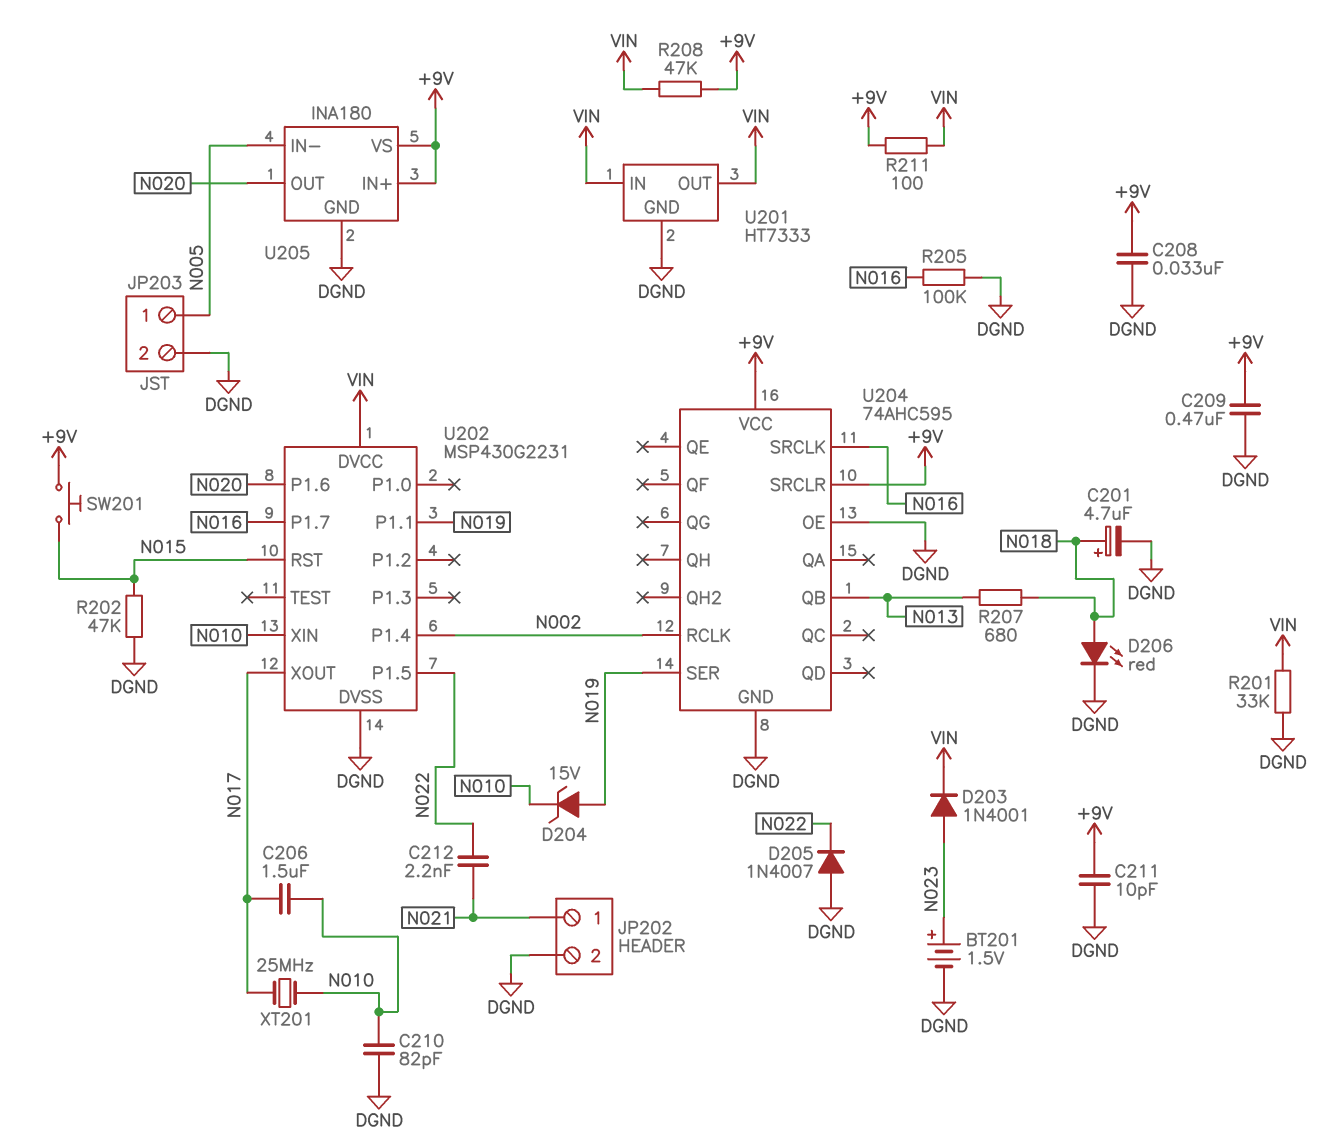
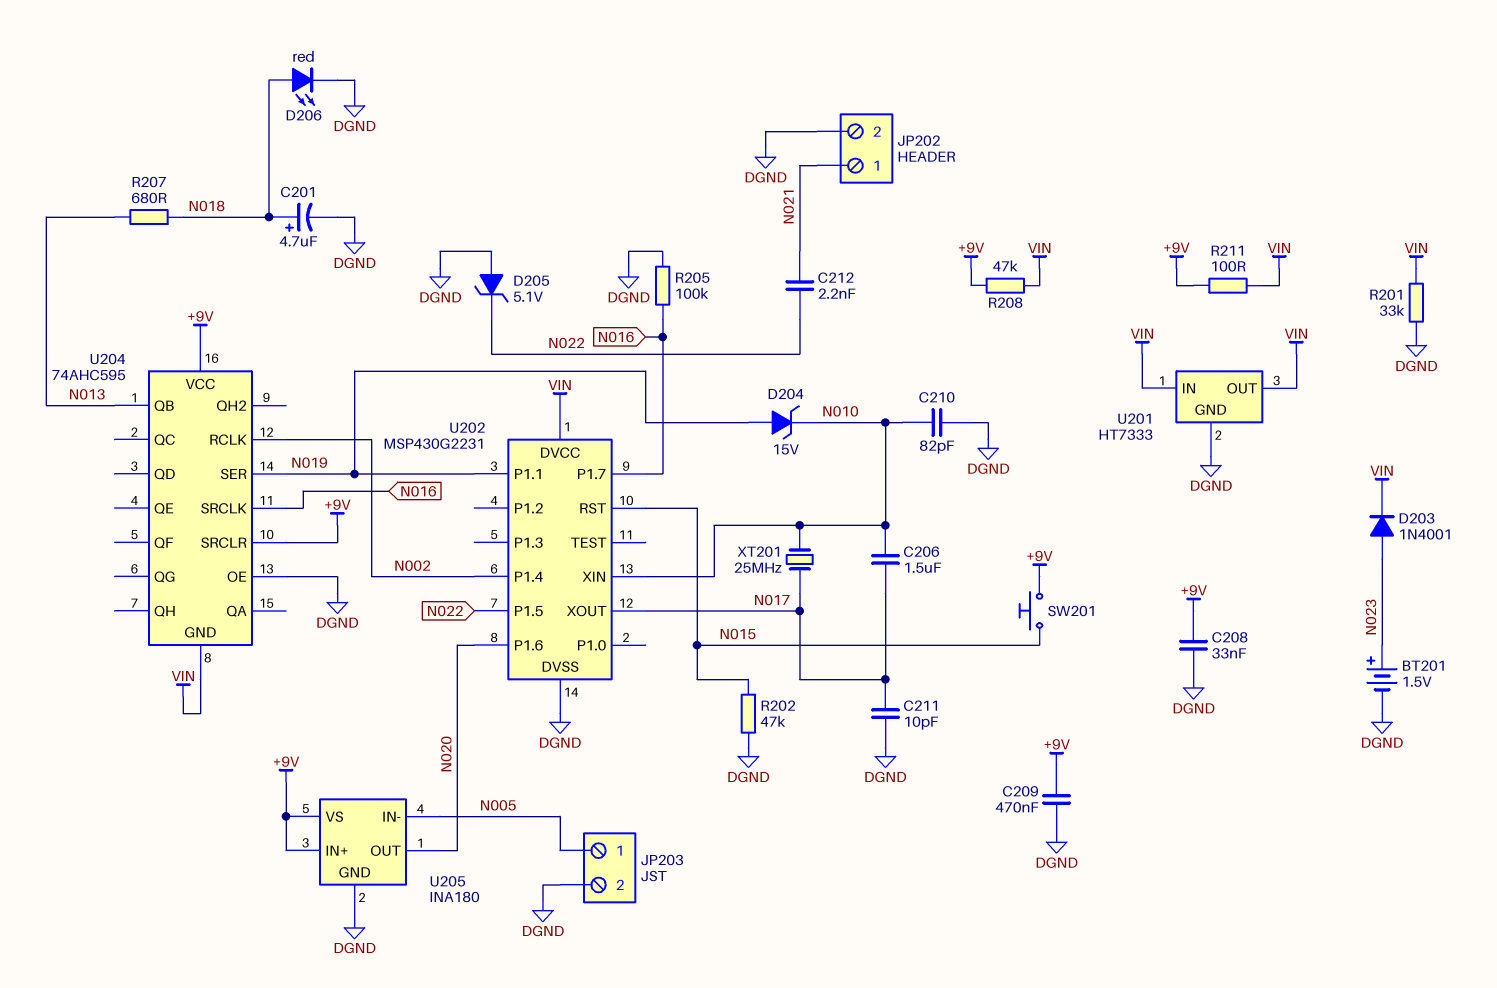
C211: 10pF (+9V, DGND) -> 10pF (DGND, N017)
D205: diode 1N4007 (A DGND, K N022) -> zener 5.1V (A DGND, K N022)
U204 pin GND: DGND -> VIN

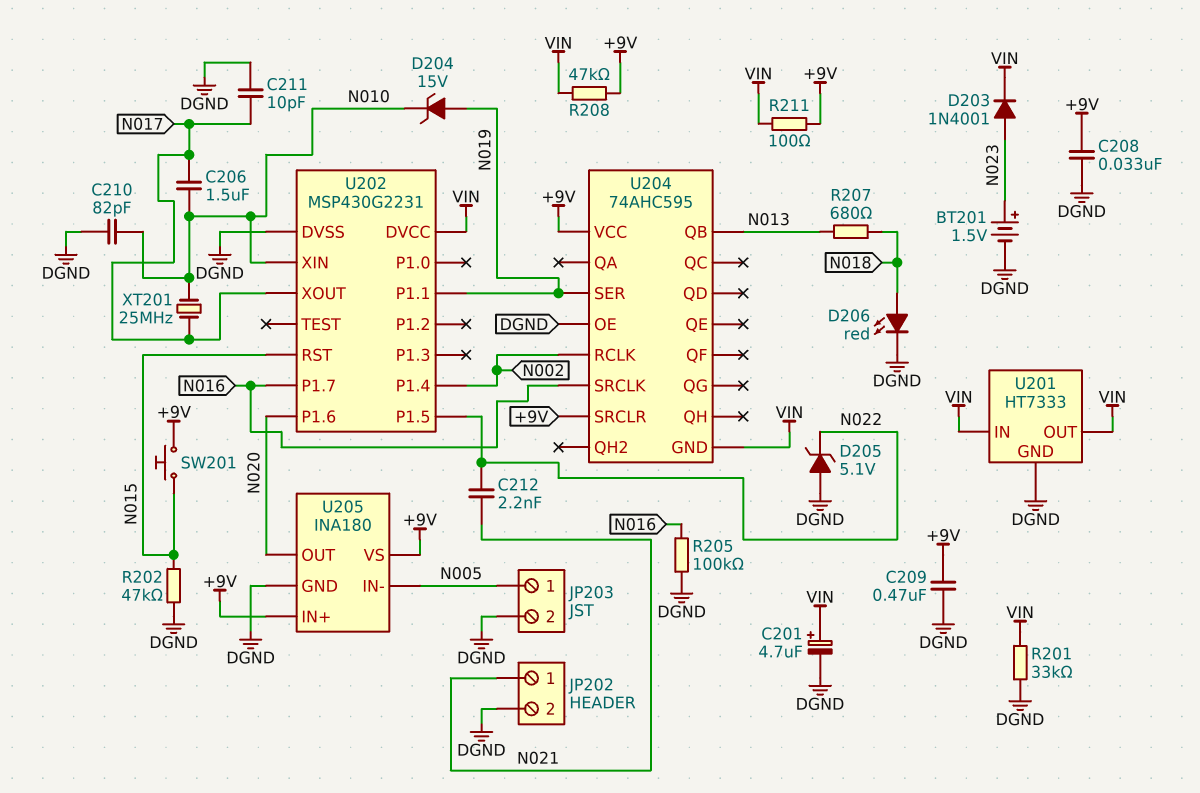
C201: 4.7uF (plus N018, minus DGND) -> 4.7uF (plus VIN, minus DGND)

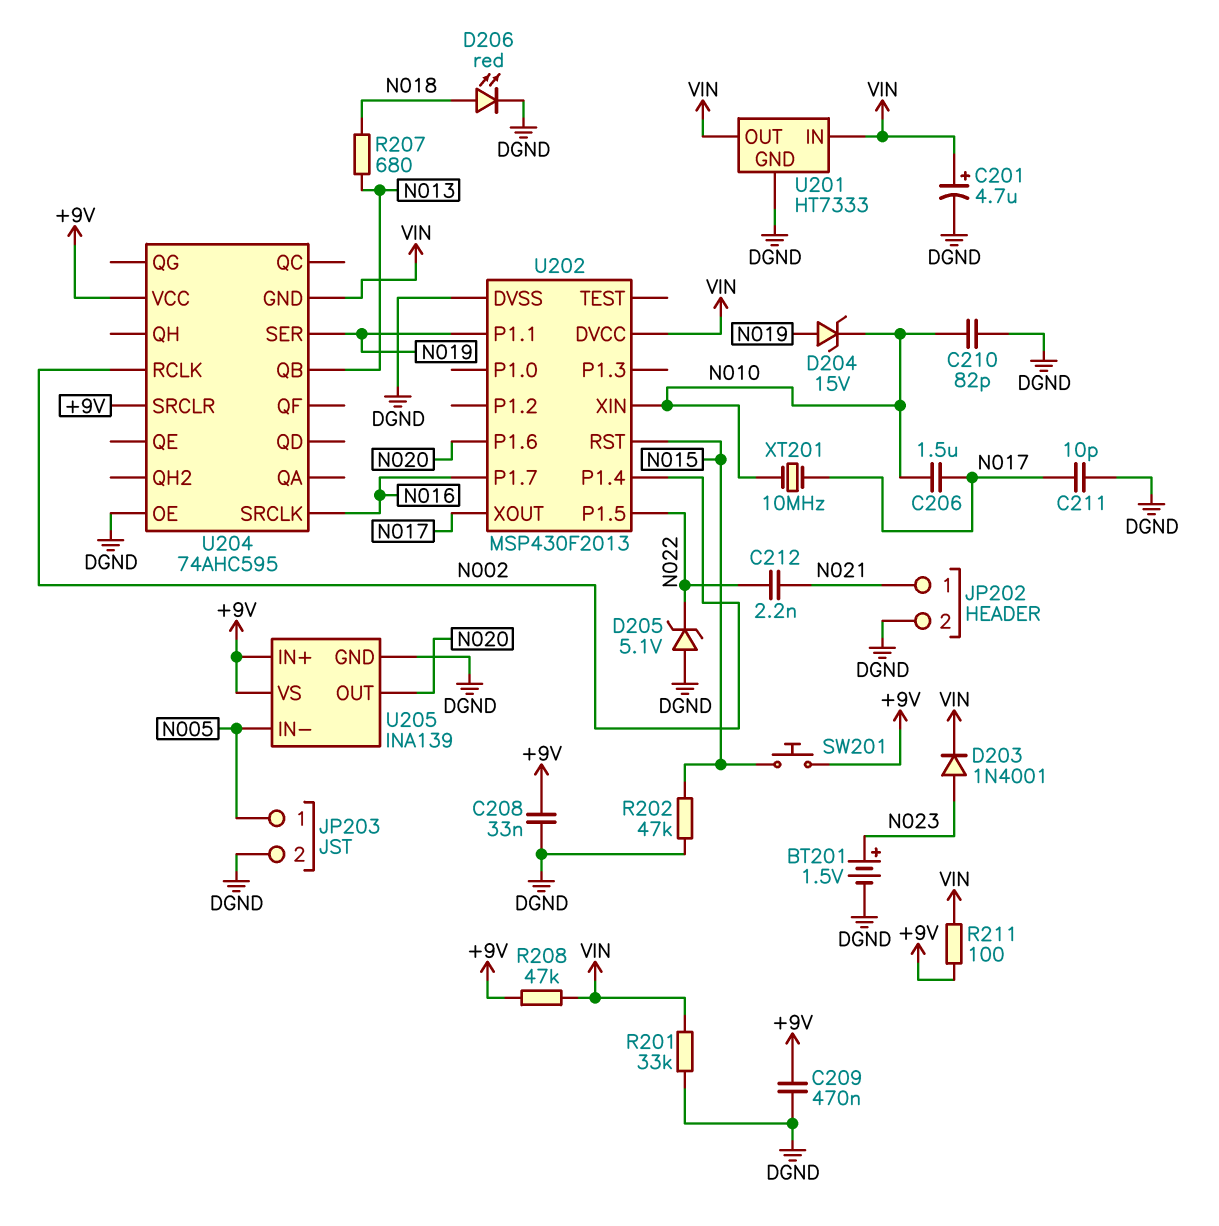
R205: 100k (DGND, N016) -> none
U202: MSP430G2231 -> MSP430F2013
U205: INA180 -> INA139
XT201: 25MHz (N010, N017) -> 10MHz (N010, N017)

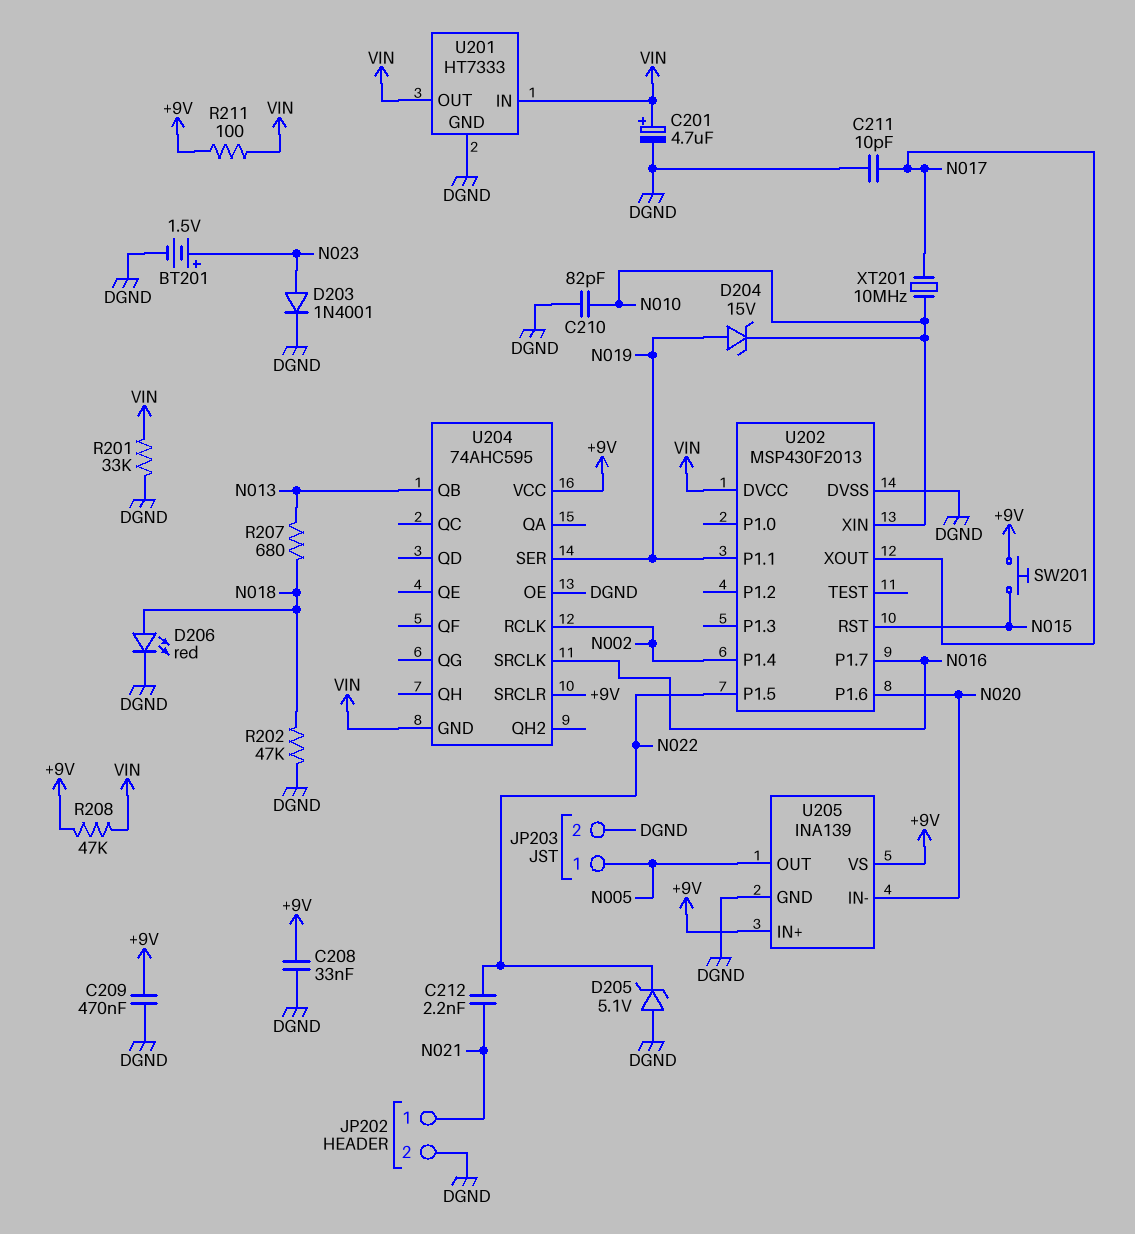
C206: 1.5uF (N010, N017) -> none
D203: diode 1N4001 (A N023, K VIN) -> diode 1N4001 (A N023, K DGND)
R202: 47k (DGND, N015) -> 47k (DGND, N018)
U205 pin IN-: N005 -> N020
U205 pin OUT: N020 -> N005

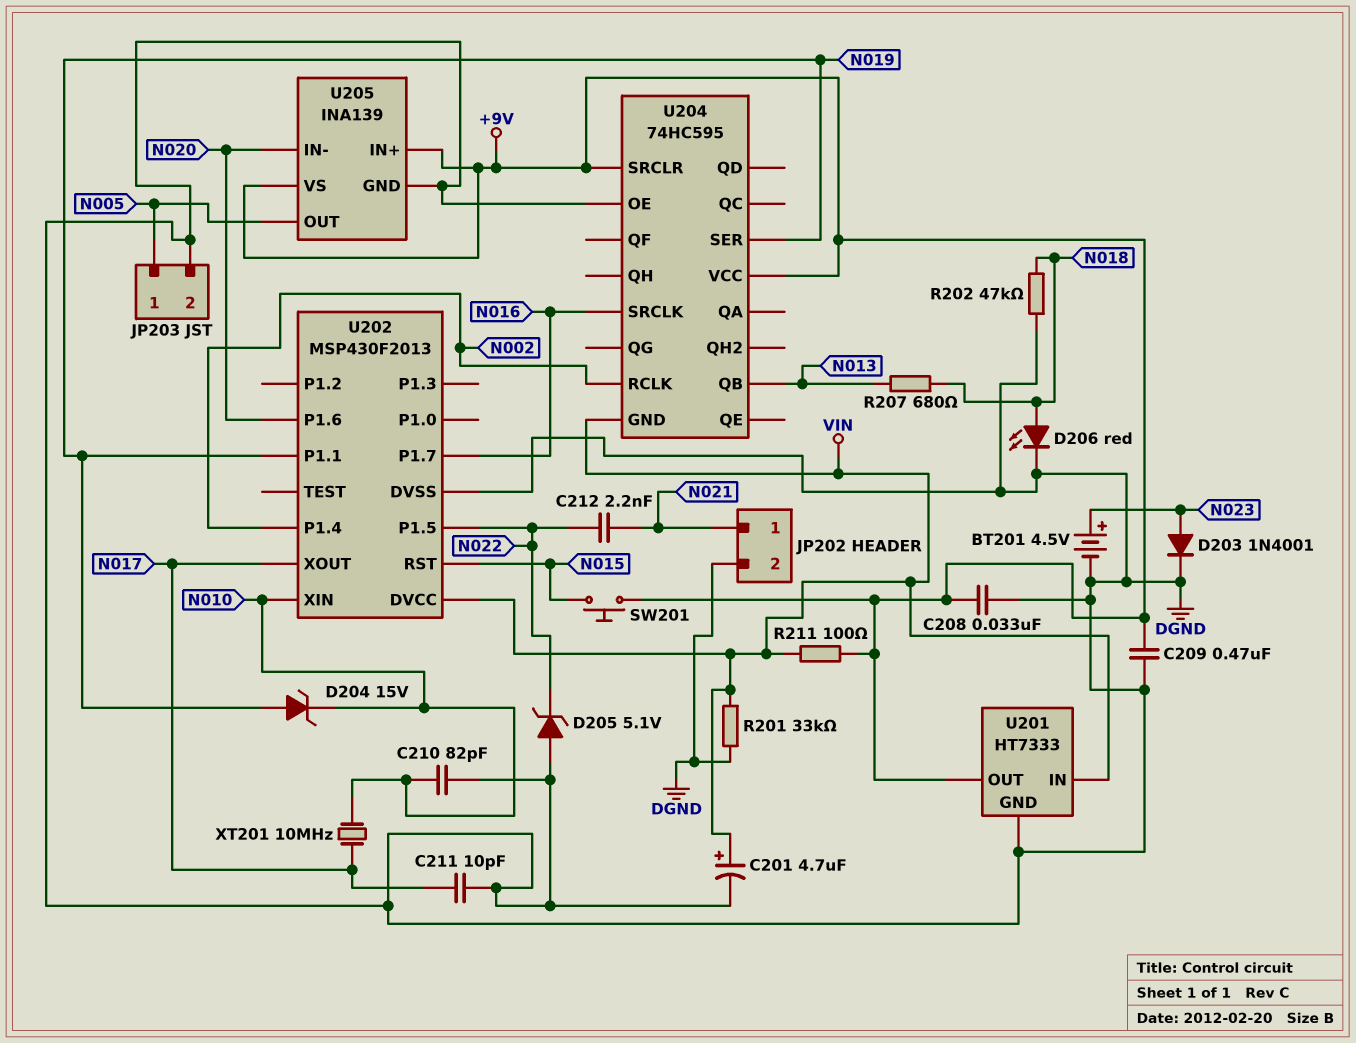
BT201: 1.5V (plus N023, minus DGND) -> 4.5V (plus N023, minus DGND)
R208: 47k (+9V, VIN) -> none
U201 pin OUT: VIN -> +9V
U204: 74AHC595 -> 74HC595

